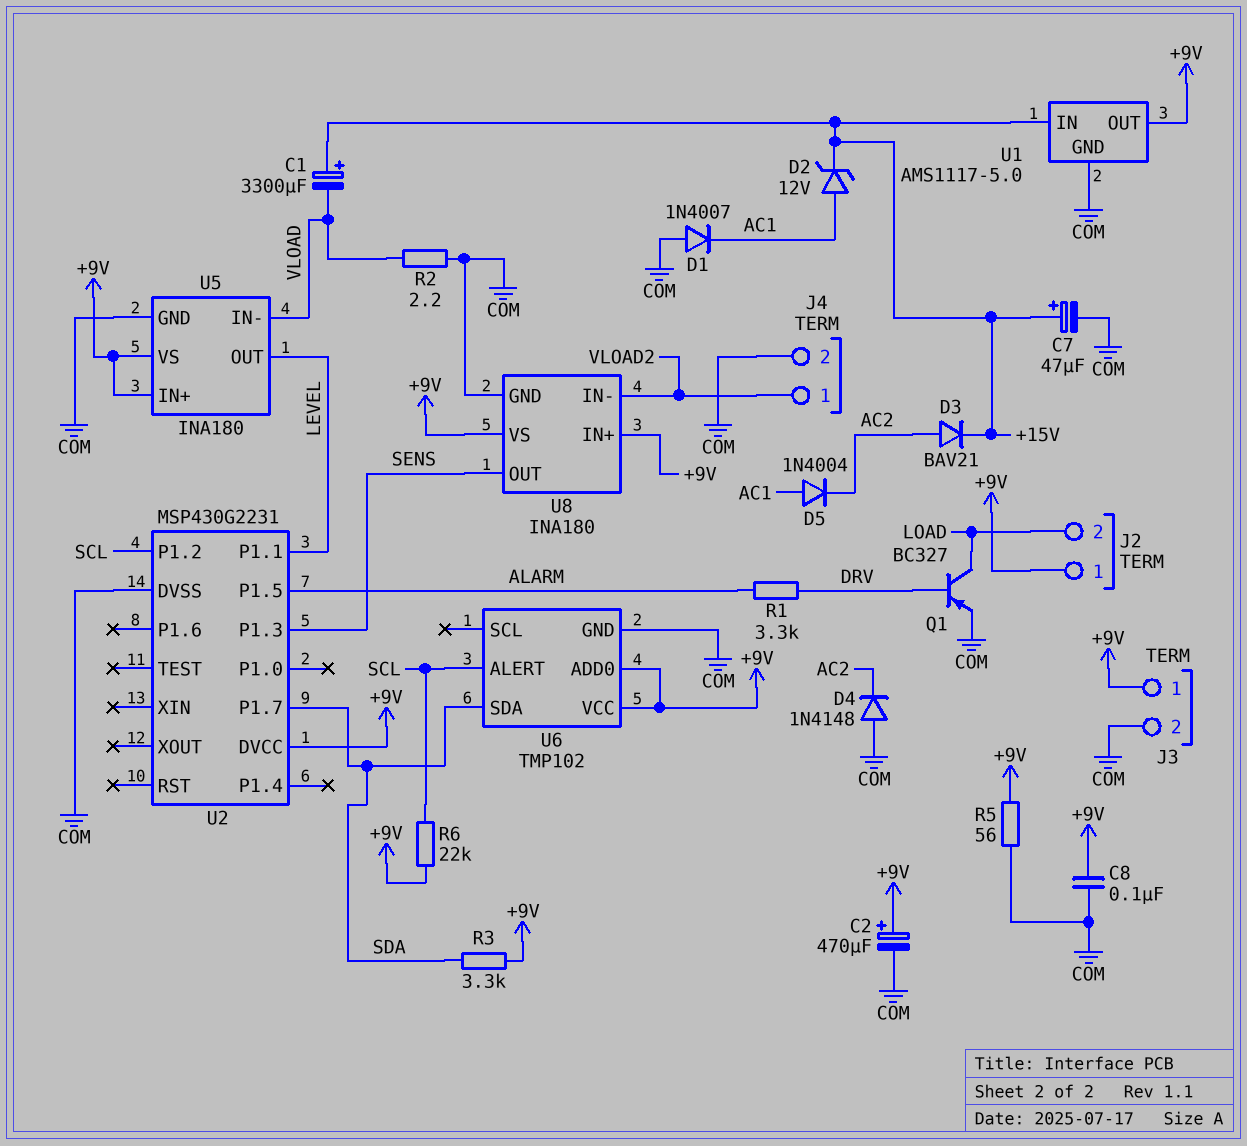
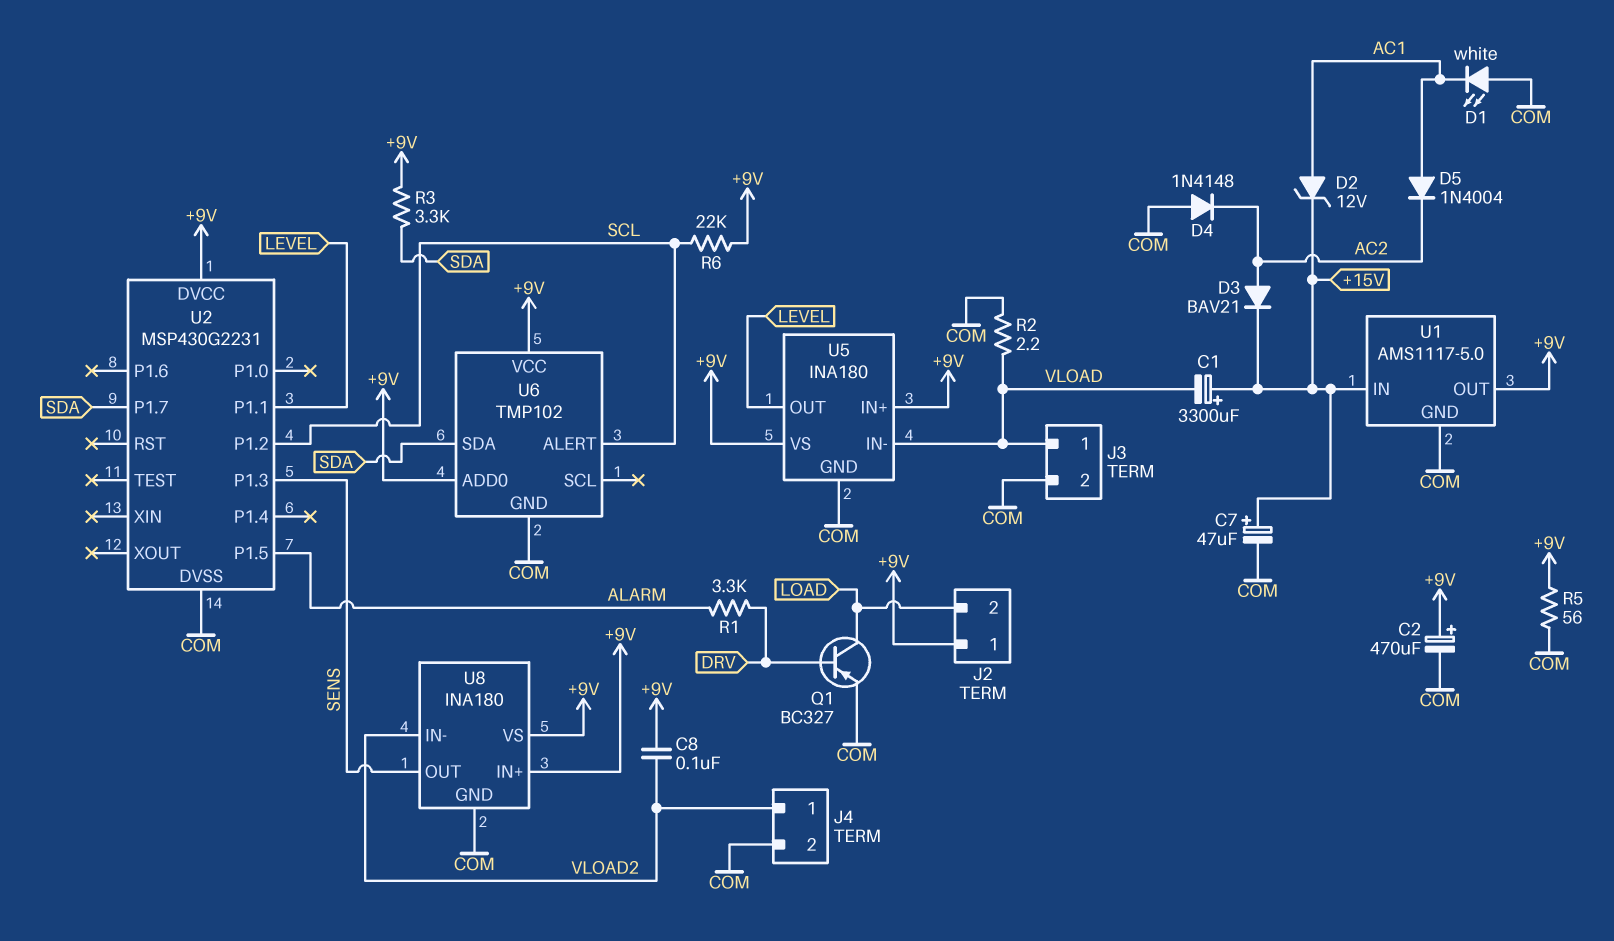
C8: 100nF (+9V, COM) -> 100nF (+9V, VLOAD2)
D1: diode 1N4007 (A COM, K AC1) -> LED white (A COM, K AC1)
J3 pin 1: +9V -> VLOAD

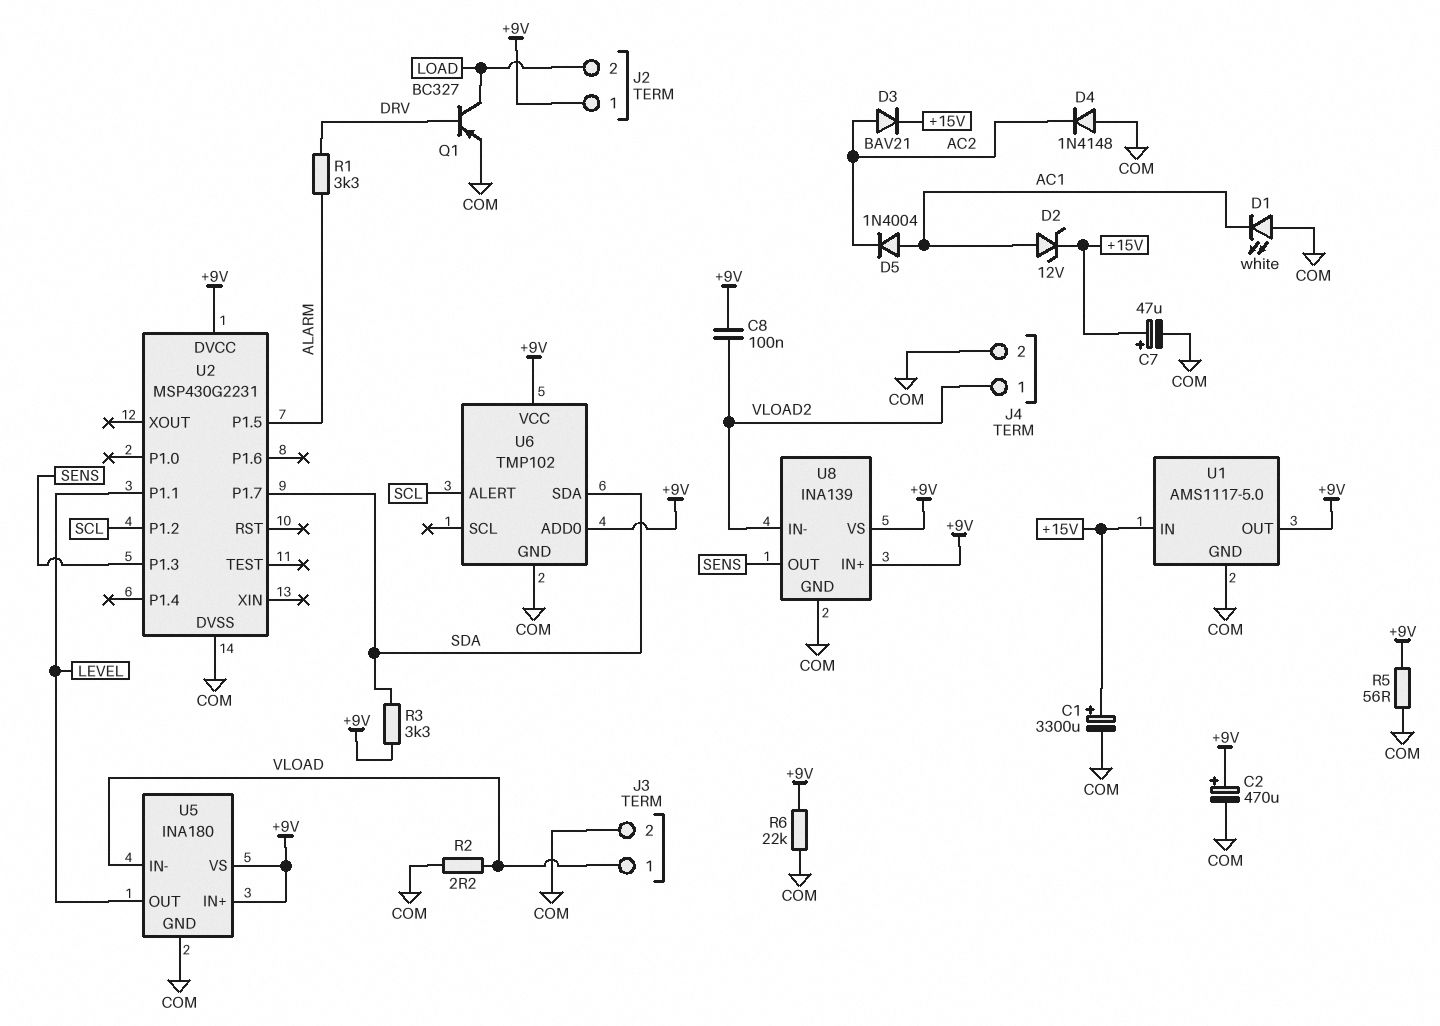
C1: 3300uF (plus +15V, minus VLOAD) -> 3300uF (plus +15V, minus COM)
R6: 22k (+9V, SCL) -> 22k (+9V, COM)
U8: INA180 -> INA139

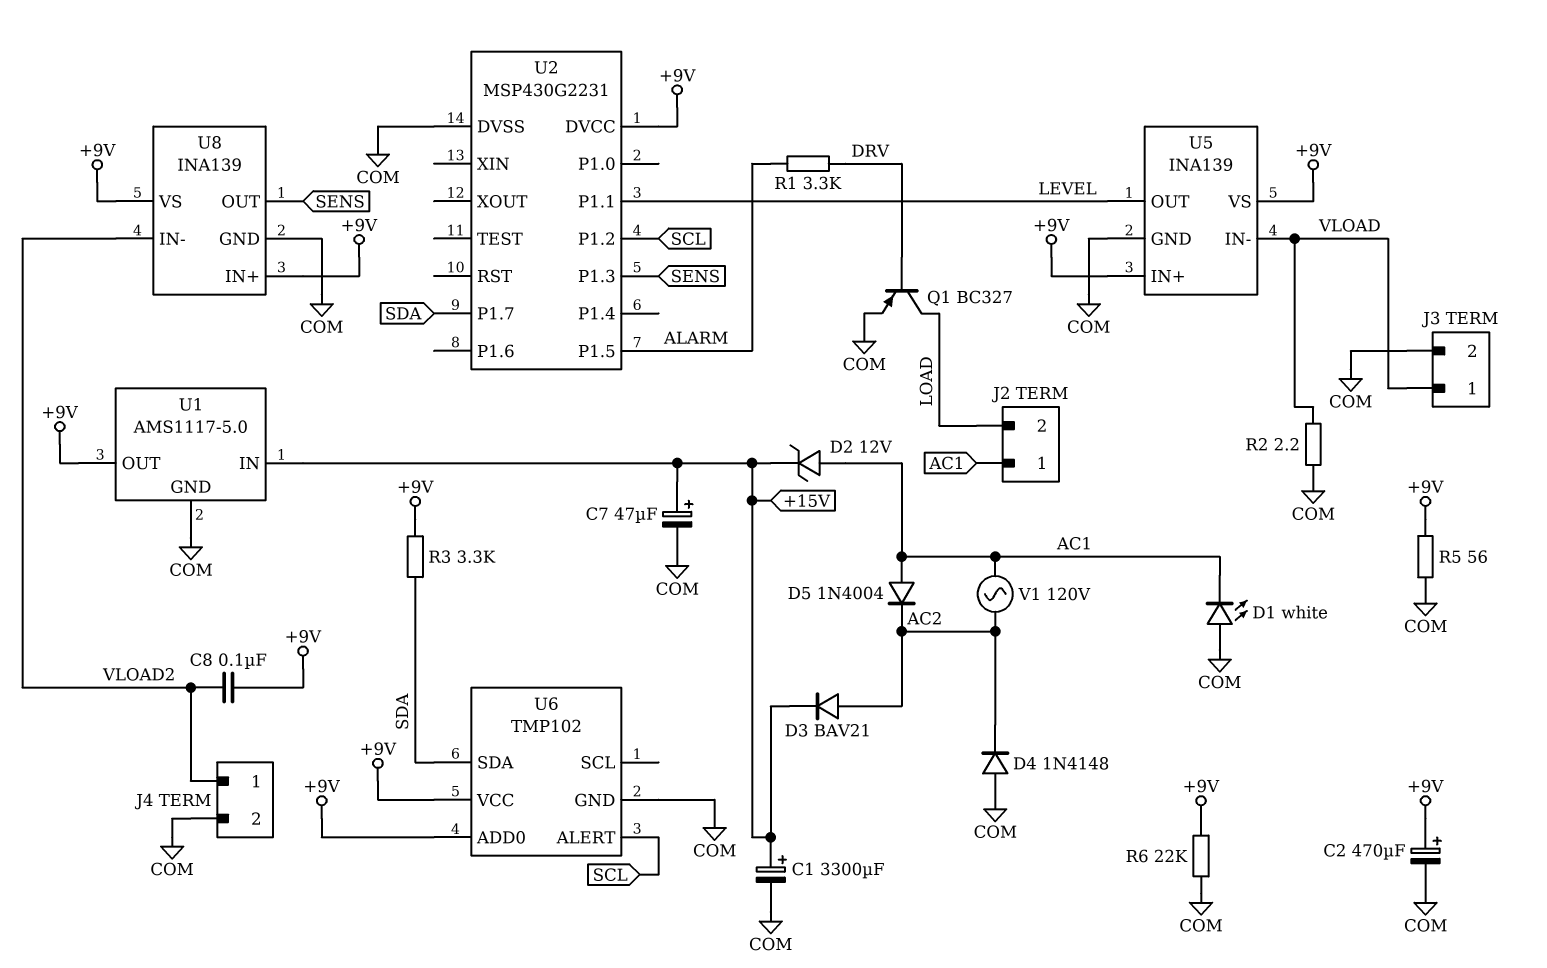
J2 pin 1: +9V -> AC1
U5: INA180 -> INA139
V1: none -> AC 120V (AC1, AC2)

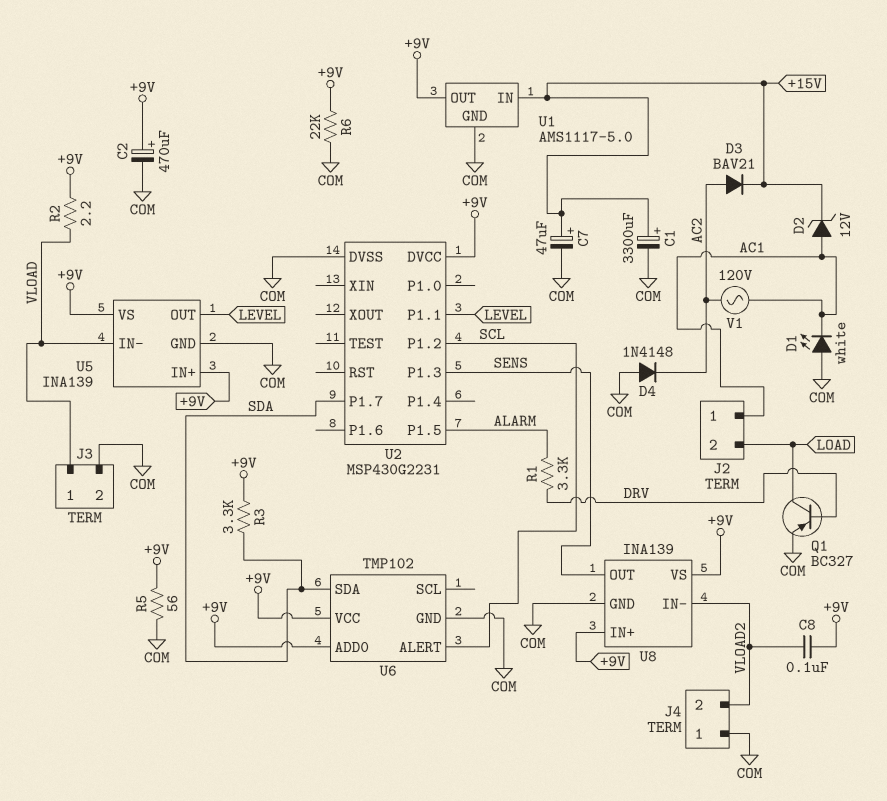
D5: diode 1N4004 (A AC1, K AC2) -> none
J4 pin 1: VLOAD2 -> COM
J4 pin 2: COM -> VLOAD2
R2: 2.2 (COM, VLOAD) -> 2.2 (+9V, VLOAD)

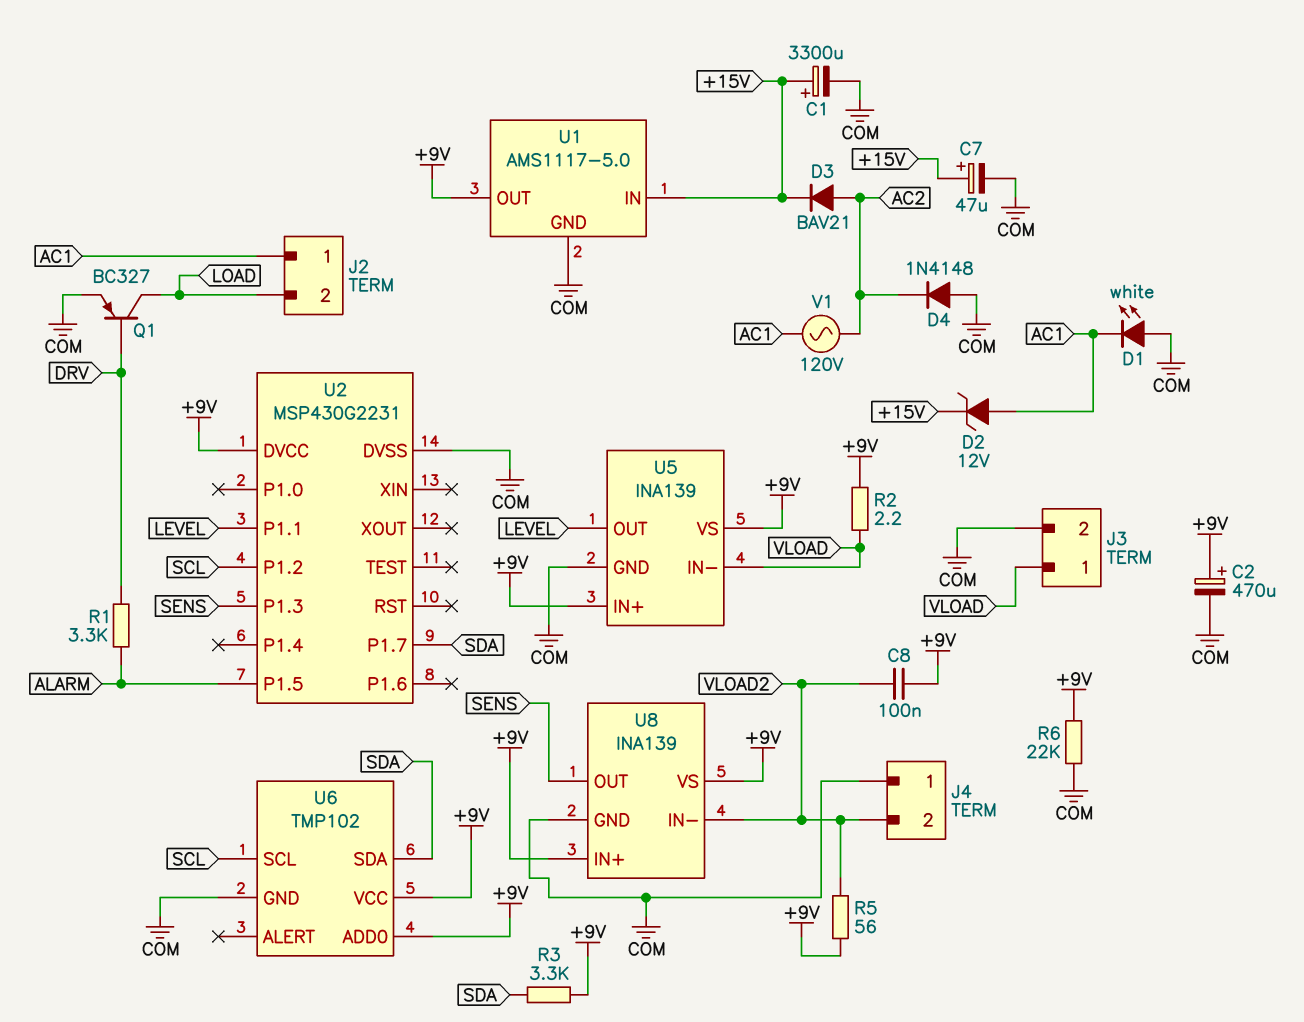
R5: 56 (+9V, COM) -> 56 (+9V, VLOAD2)
U6 pin ALERT: SCL -> none
U6 pin SCL: none -> SCL

